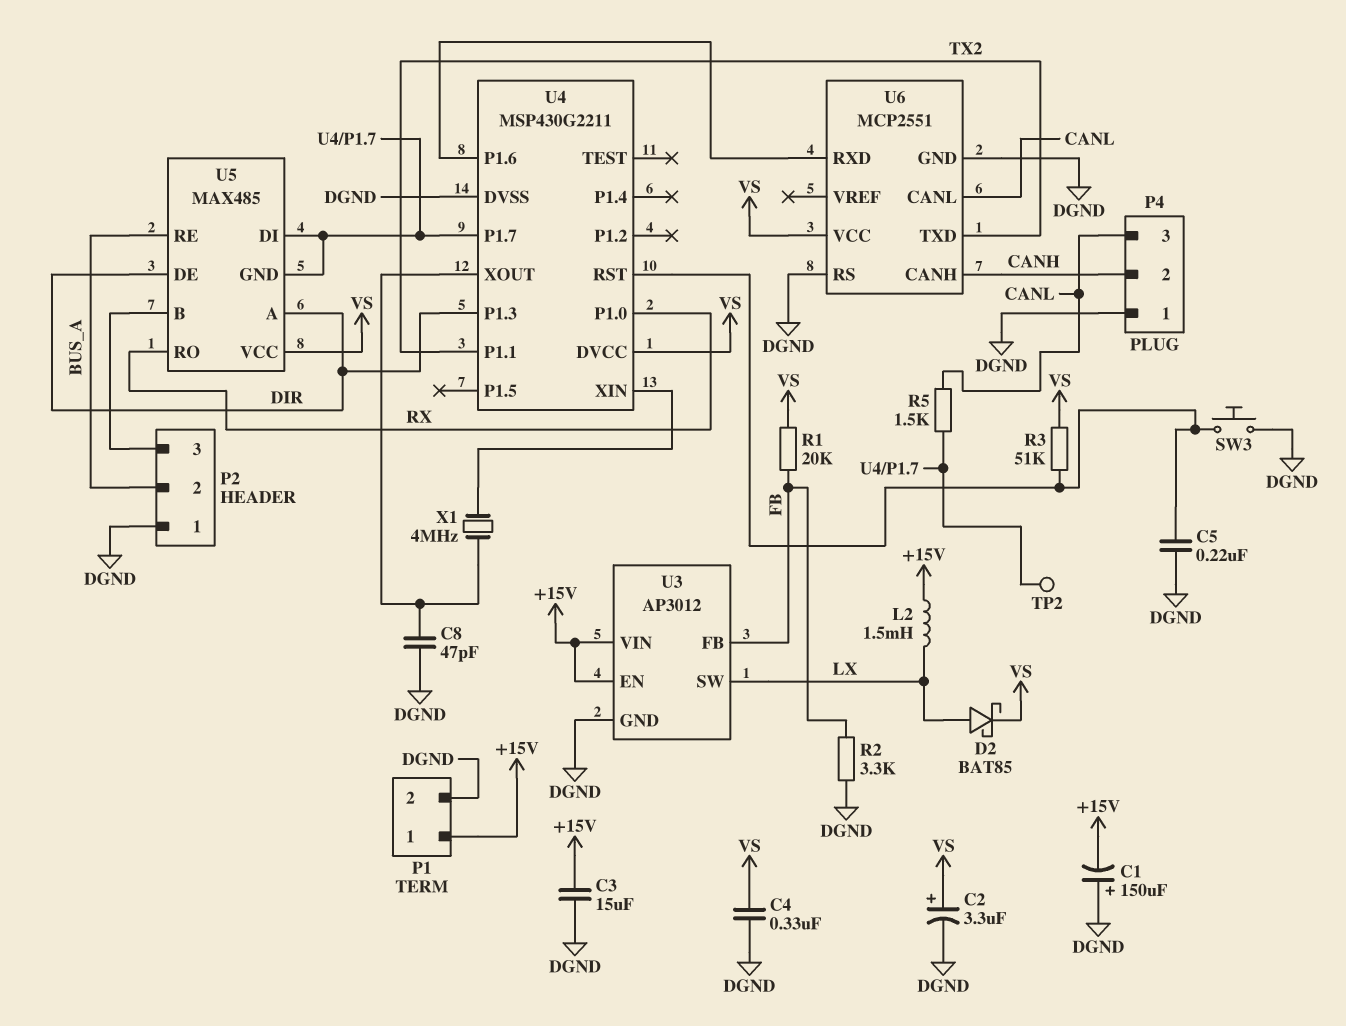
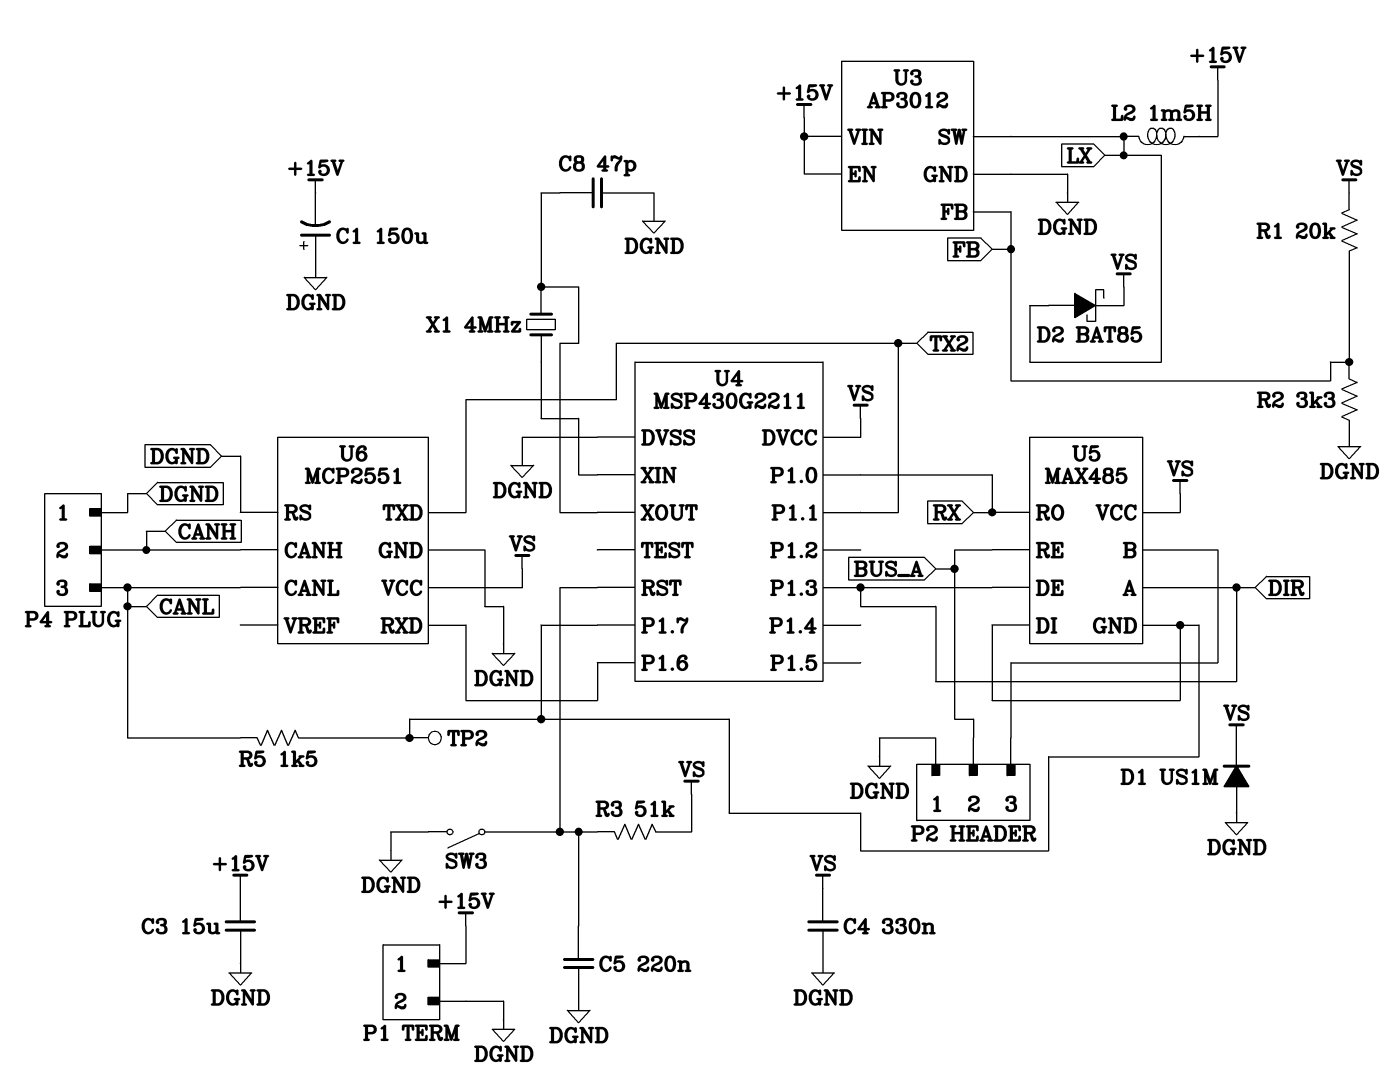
C2: 3.3uF (plus VS, minus DGND) -> none
D1: none -> diode US1M (A DGND, K VS)
SW3: button (DGND, U4/RST) -> switch (DGND, U4/RST)

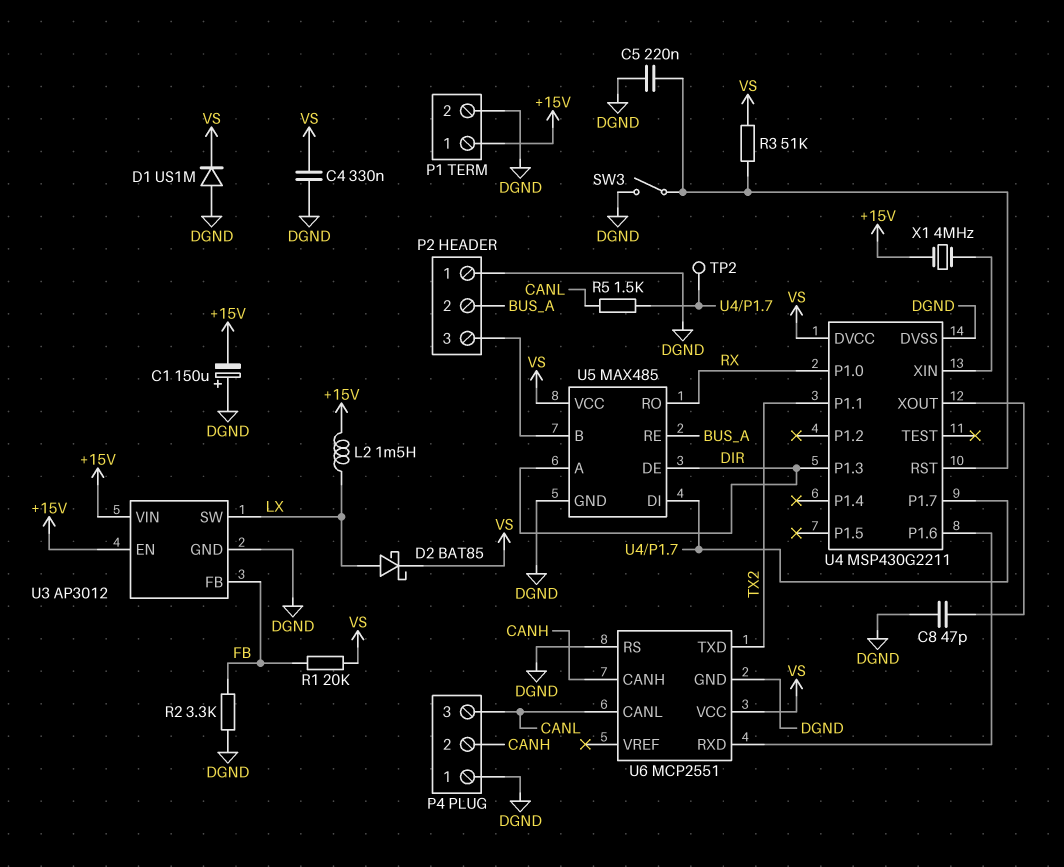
C3: 15uF (+15V, DGND) -> none
U5 pin GND: U4/P1.7 -> DGND
X1: 4MHz (U4/XIN, U4/XOUT) -> 4MHz (+15V, U4/XIN)

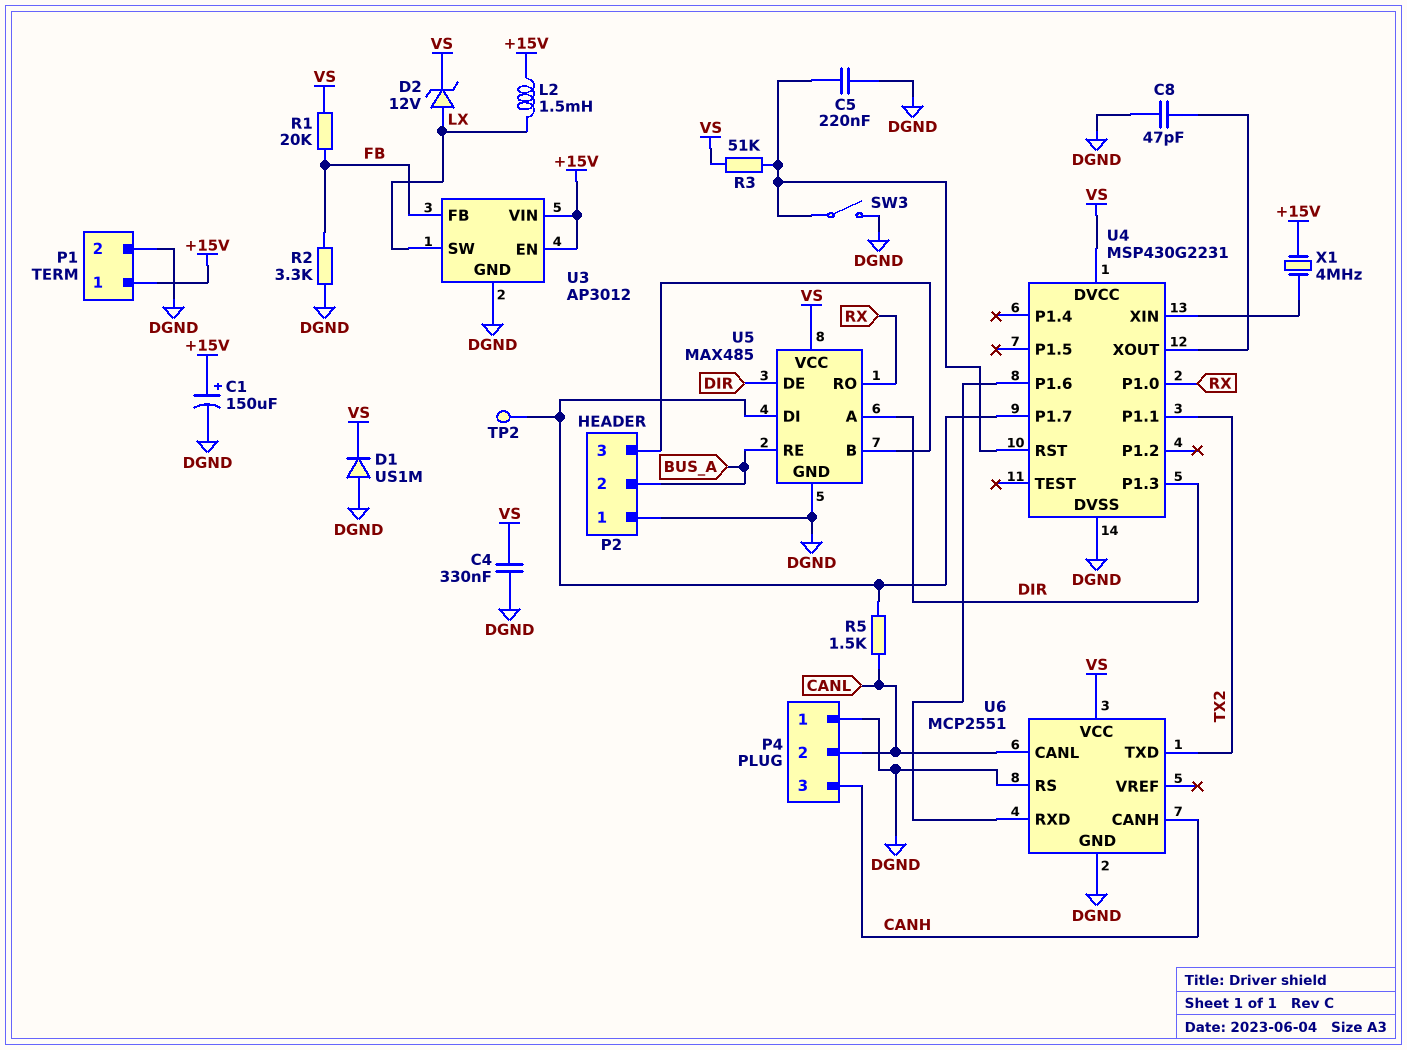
C1: 150uF (plus DGND, minus +15V) -> 150uF (plus +15V, minus DGND)
D2: schottky BAT85 (A LX, K VS) -> zener 12V (A LX, K VS)
P4 pin 2: CANH -> CANL
P4 pin 3: CANL -> CANH
U4: MSP430G2211 -> MSP430G2231

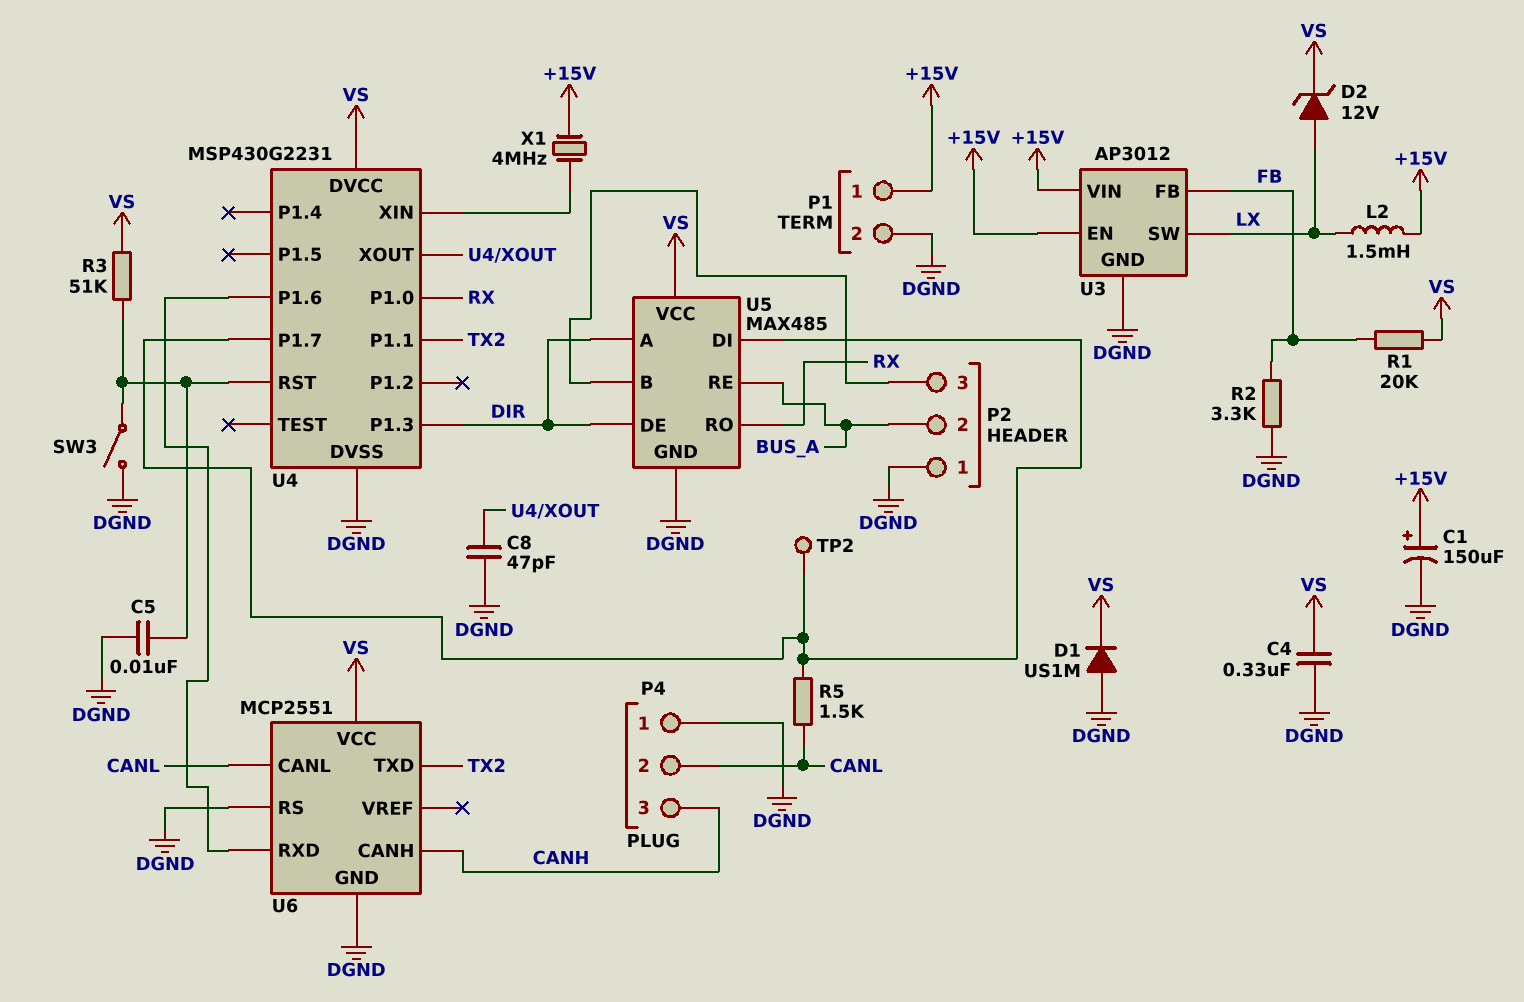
C5: 220nF (DGND, U4/RST) -> 10nF (DGND, U4/RST)

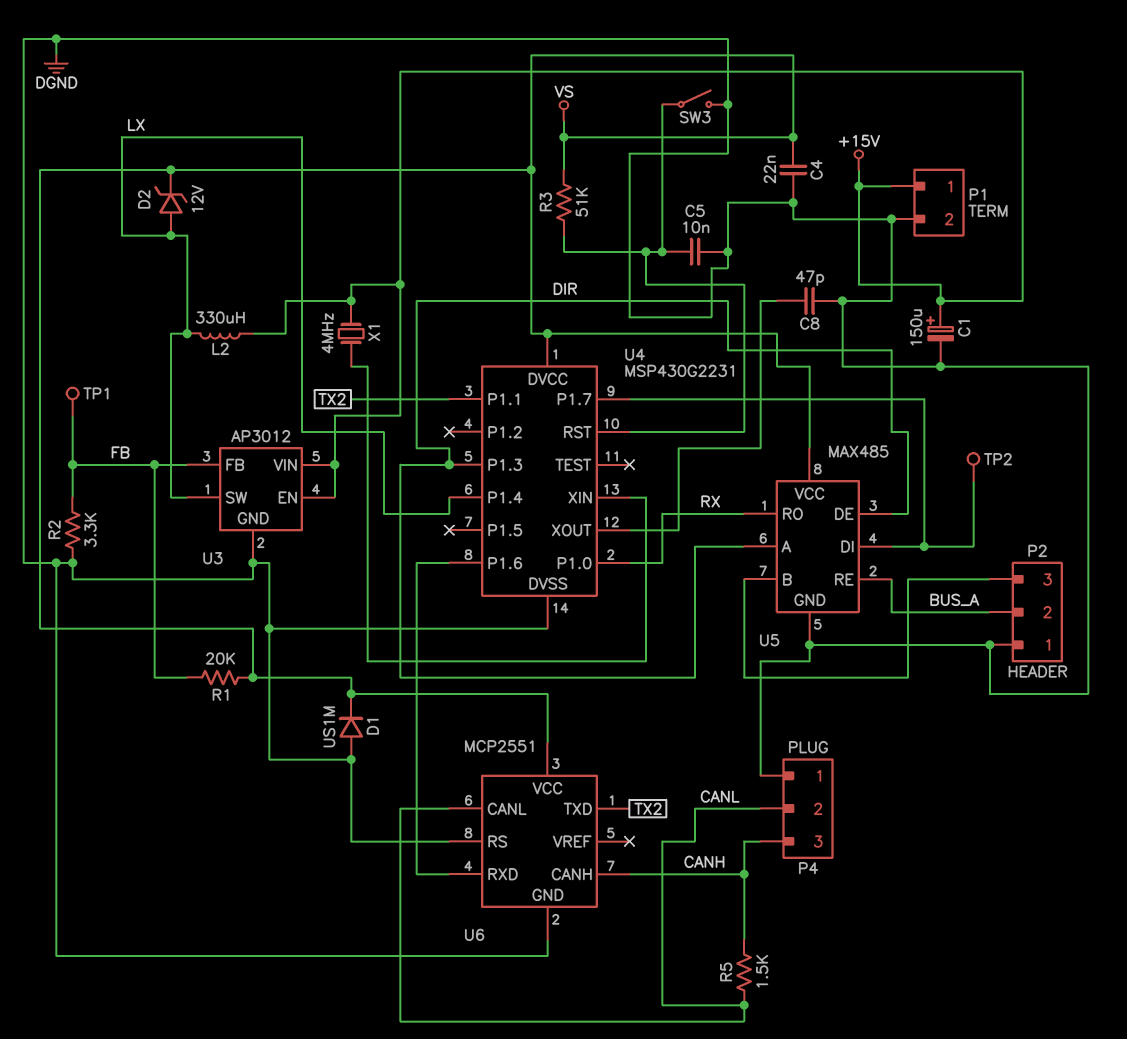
C4: 330nF (DGND, VS) -> 22nF (DGND, VS)
L2: 1.5mH (+15V, LX) -> 330uH (+15V, LX)
R5: 1.5k (CANL, U4/P1.7) -> 1.5k (CANH, CANL)
TP1: none -> test point (FB)
U4 pin P1.4: none -> LX

